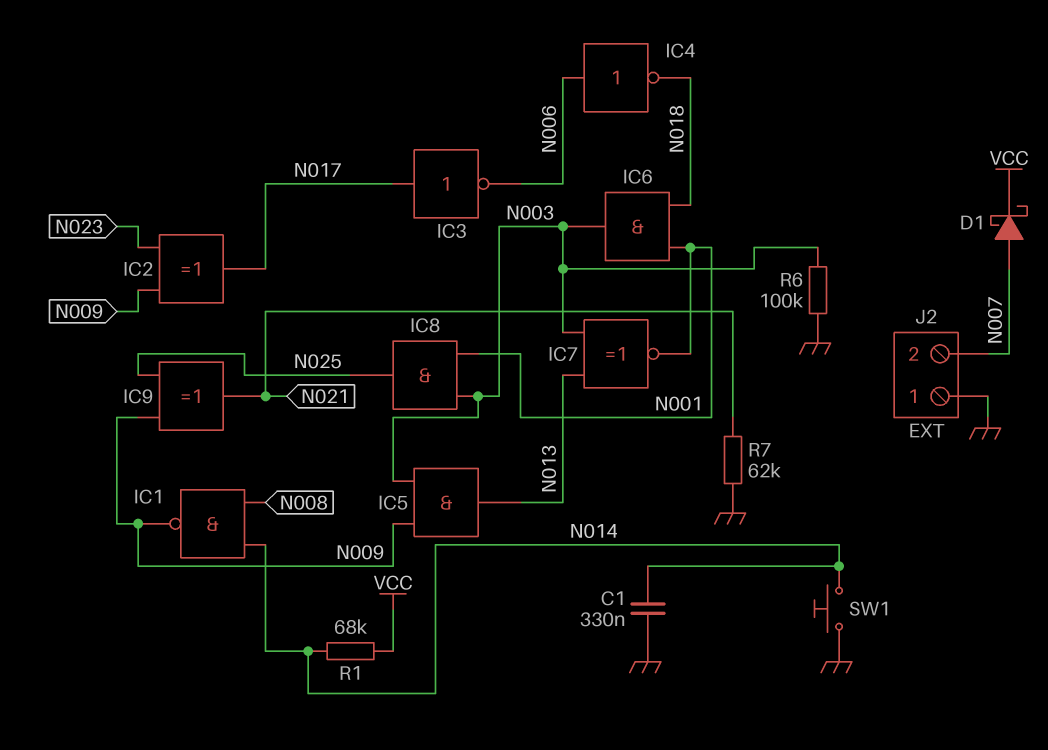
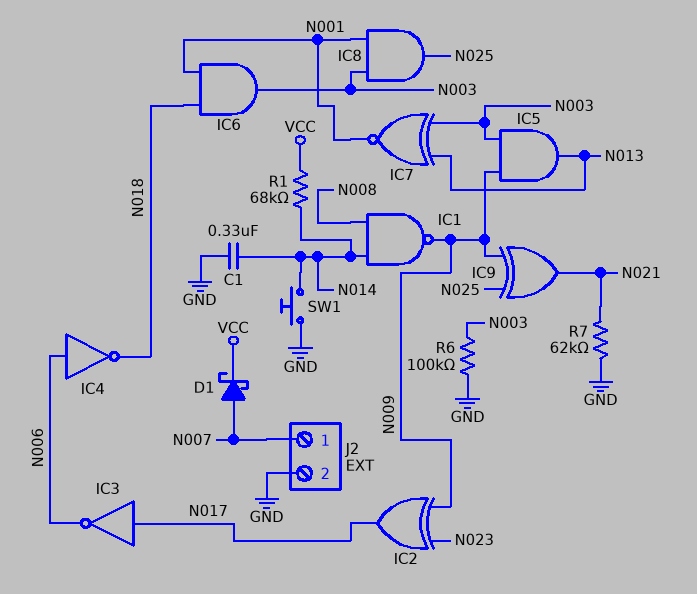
J2 pin 1: GND -> N007
J2 pin 2: N007 -> GND

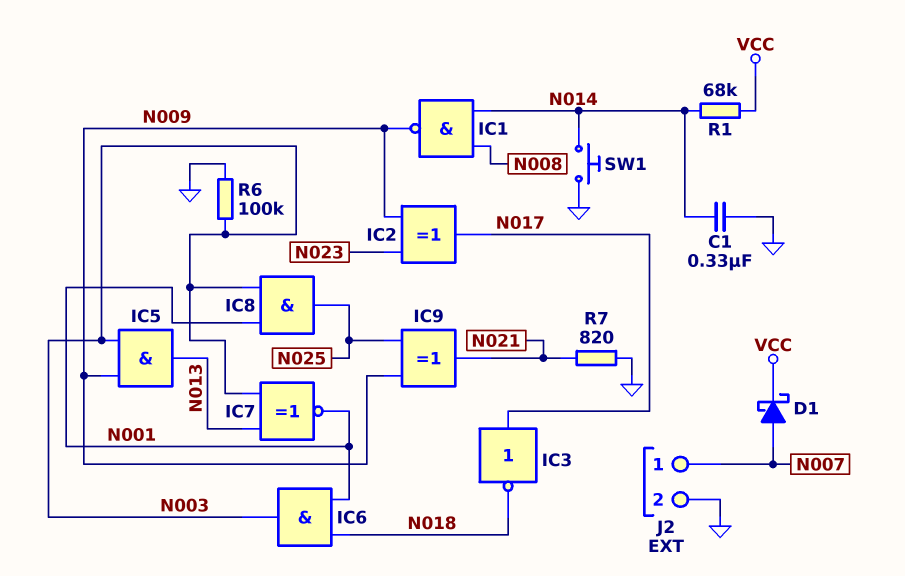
IC3: NOT (in N017, out N006) -> NOT (in N017, out N018)
IC4: NOT (in N006, out N018) -> none
R7: 62k (GND, N021) -> 820 (GND, N021)

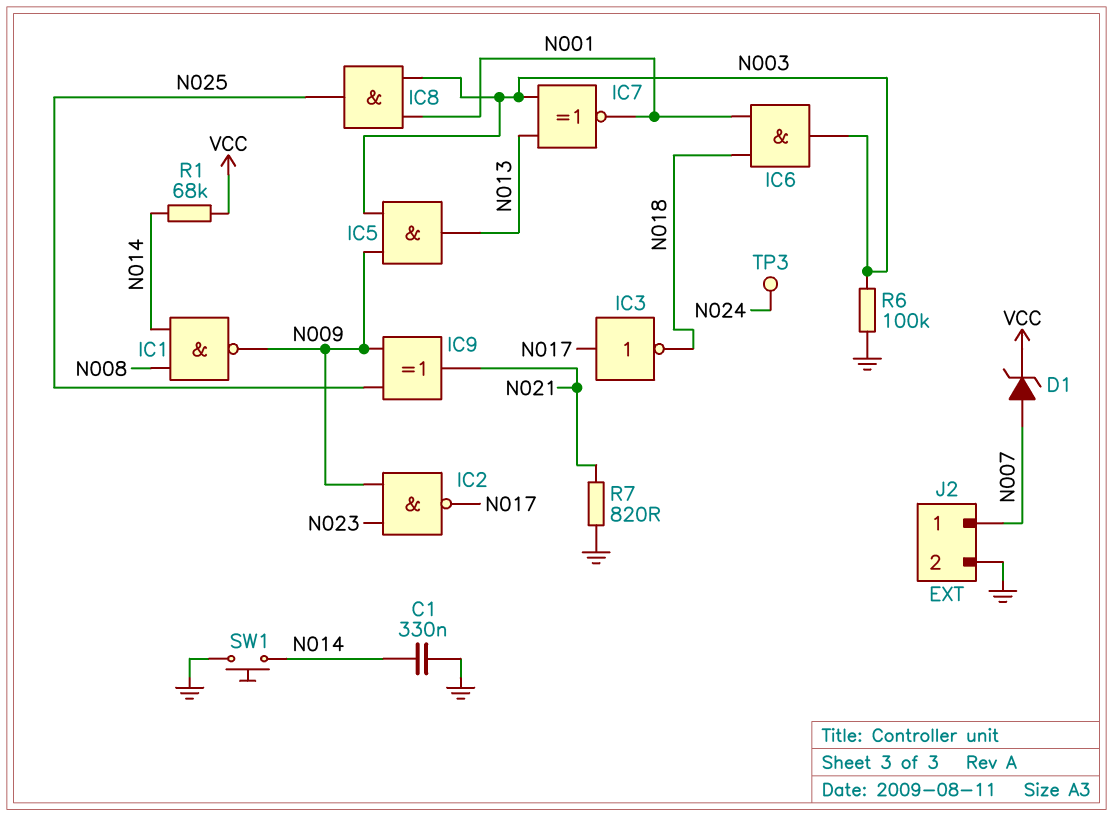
D1: schottky (A N007, K VCC) -> zener (A N007, K VCC)
IC2: XOR (in N009, in N023, out N017) -> NAND (in N009, in N023, out N017)
TP3: none -> test point (N024)

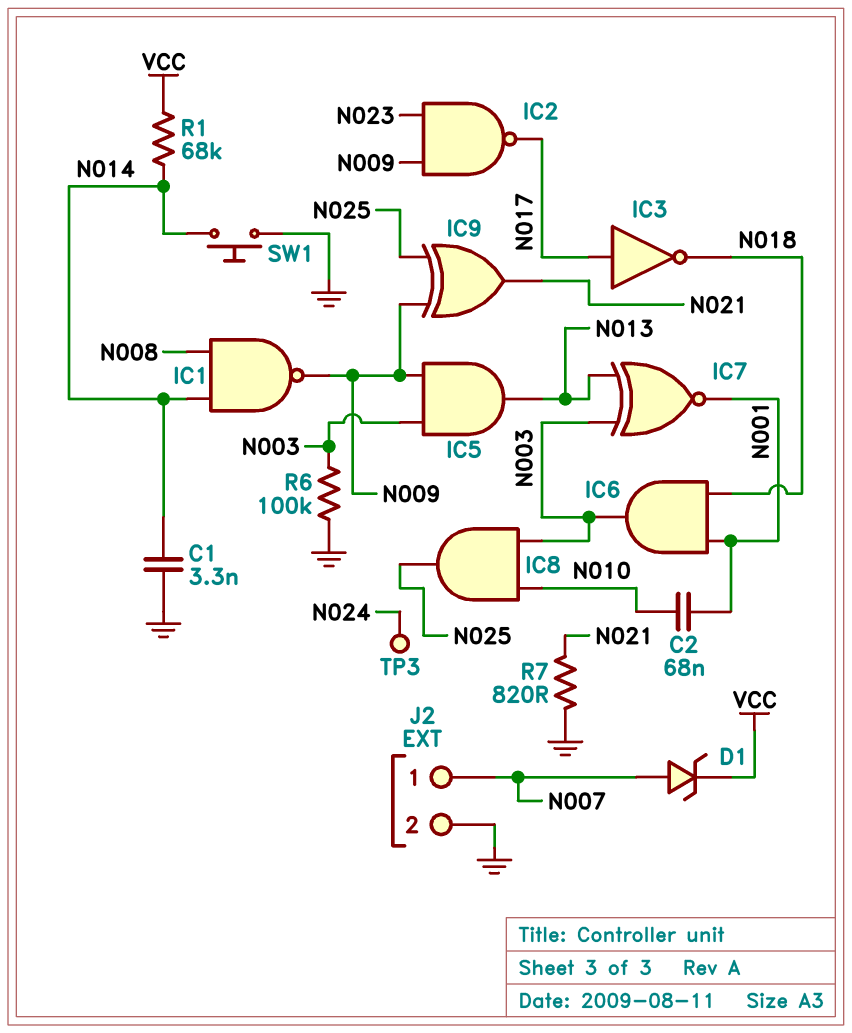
C1: 330nF (GND, N014) -> 3.3nF (GND, N014)
C2: none -> 68nF (N001, N010)
IC8: AND (in N001, in N003, out N025) -> AND (in N003, in N010, out N025)

